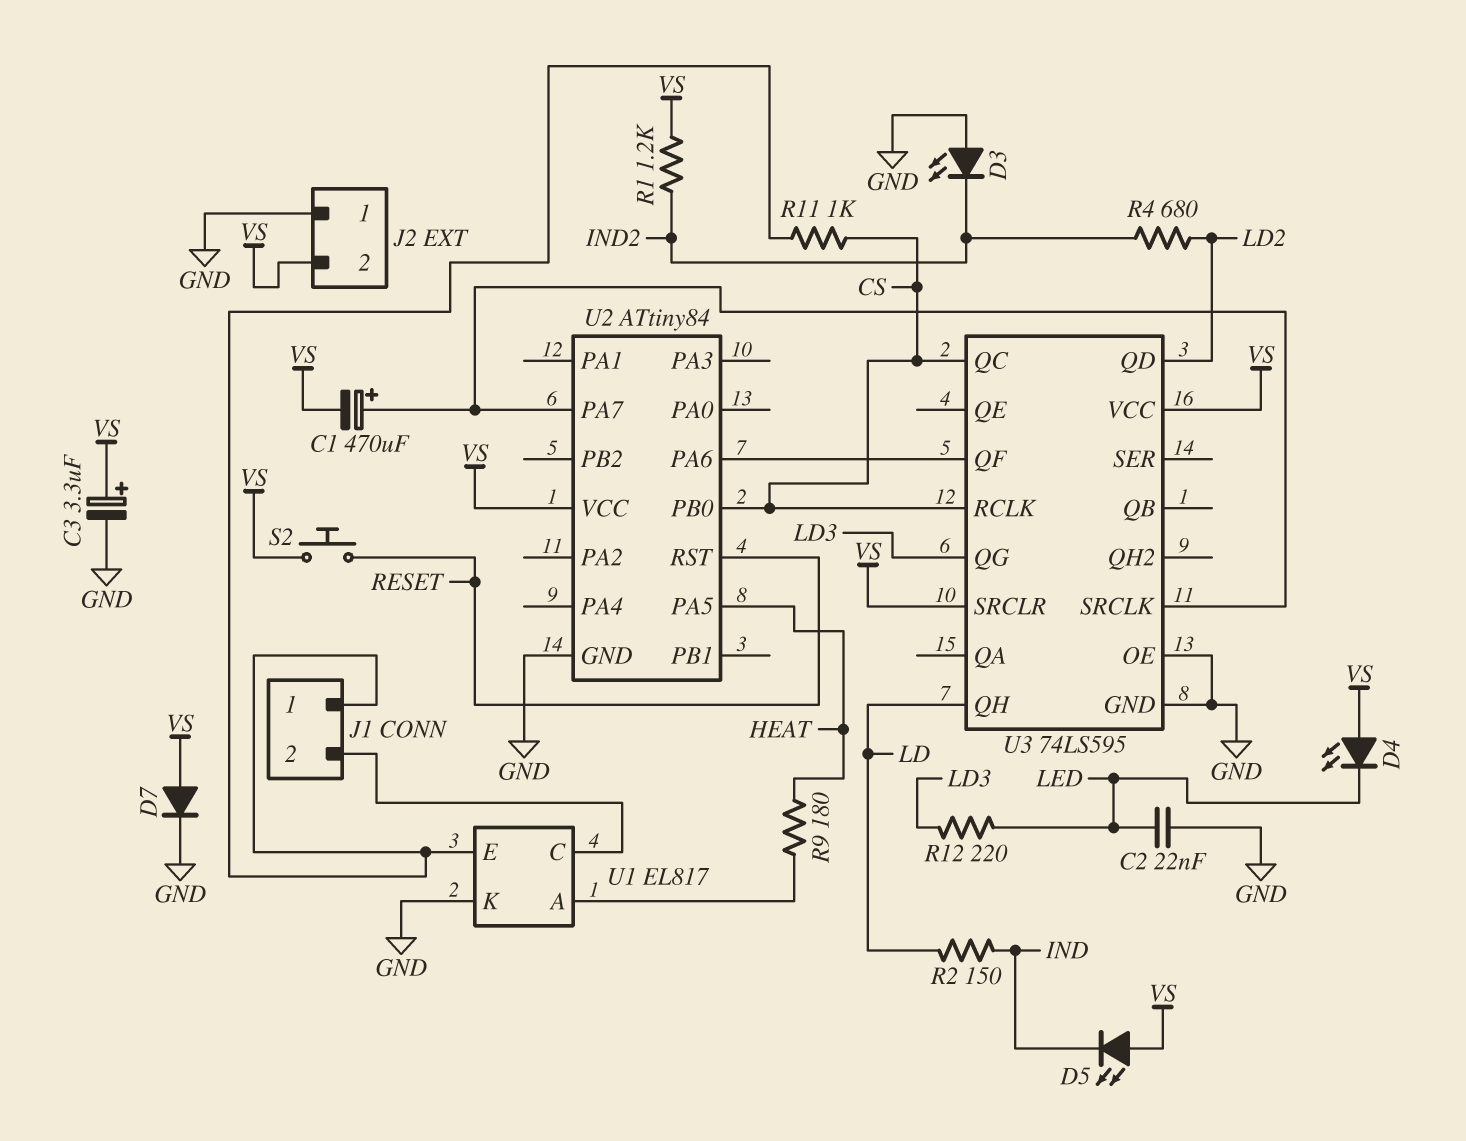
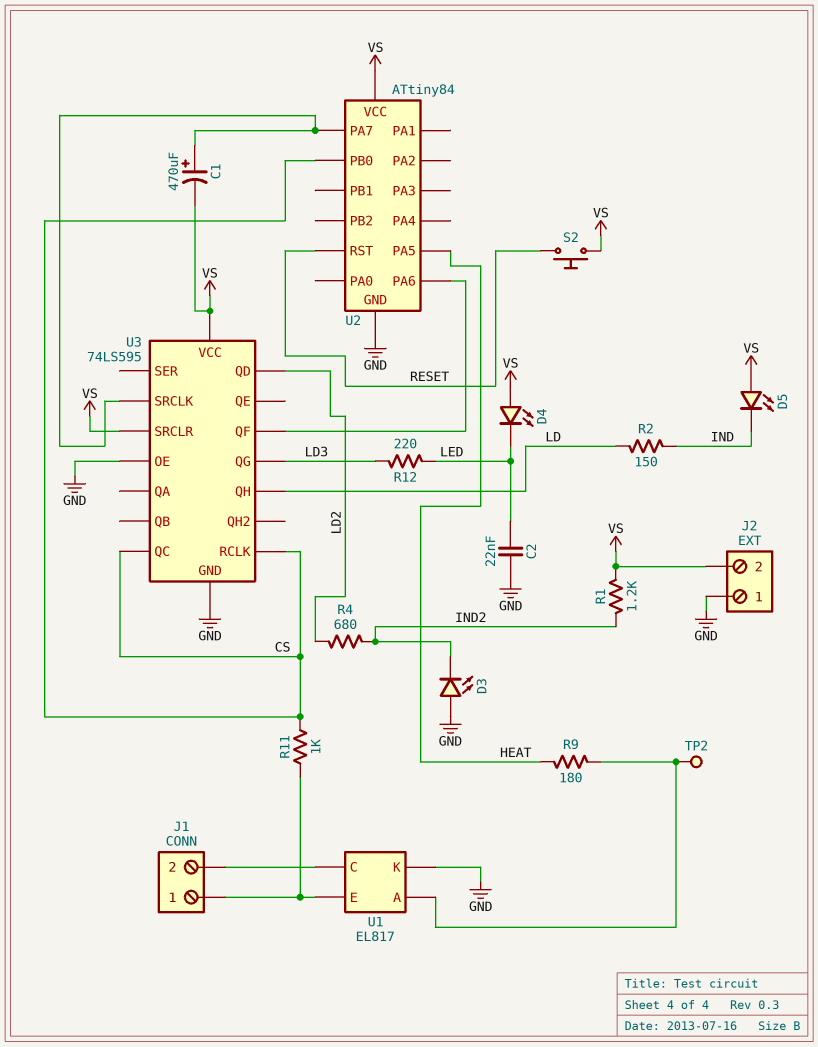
C3: 3.3uF (plus VS, minus GND) -> none
D7: diode (A VS, K GND) -> none
TP2: none -> test point (U1/A)

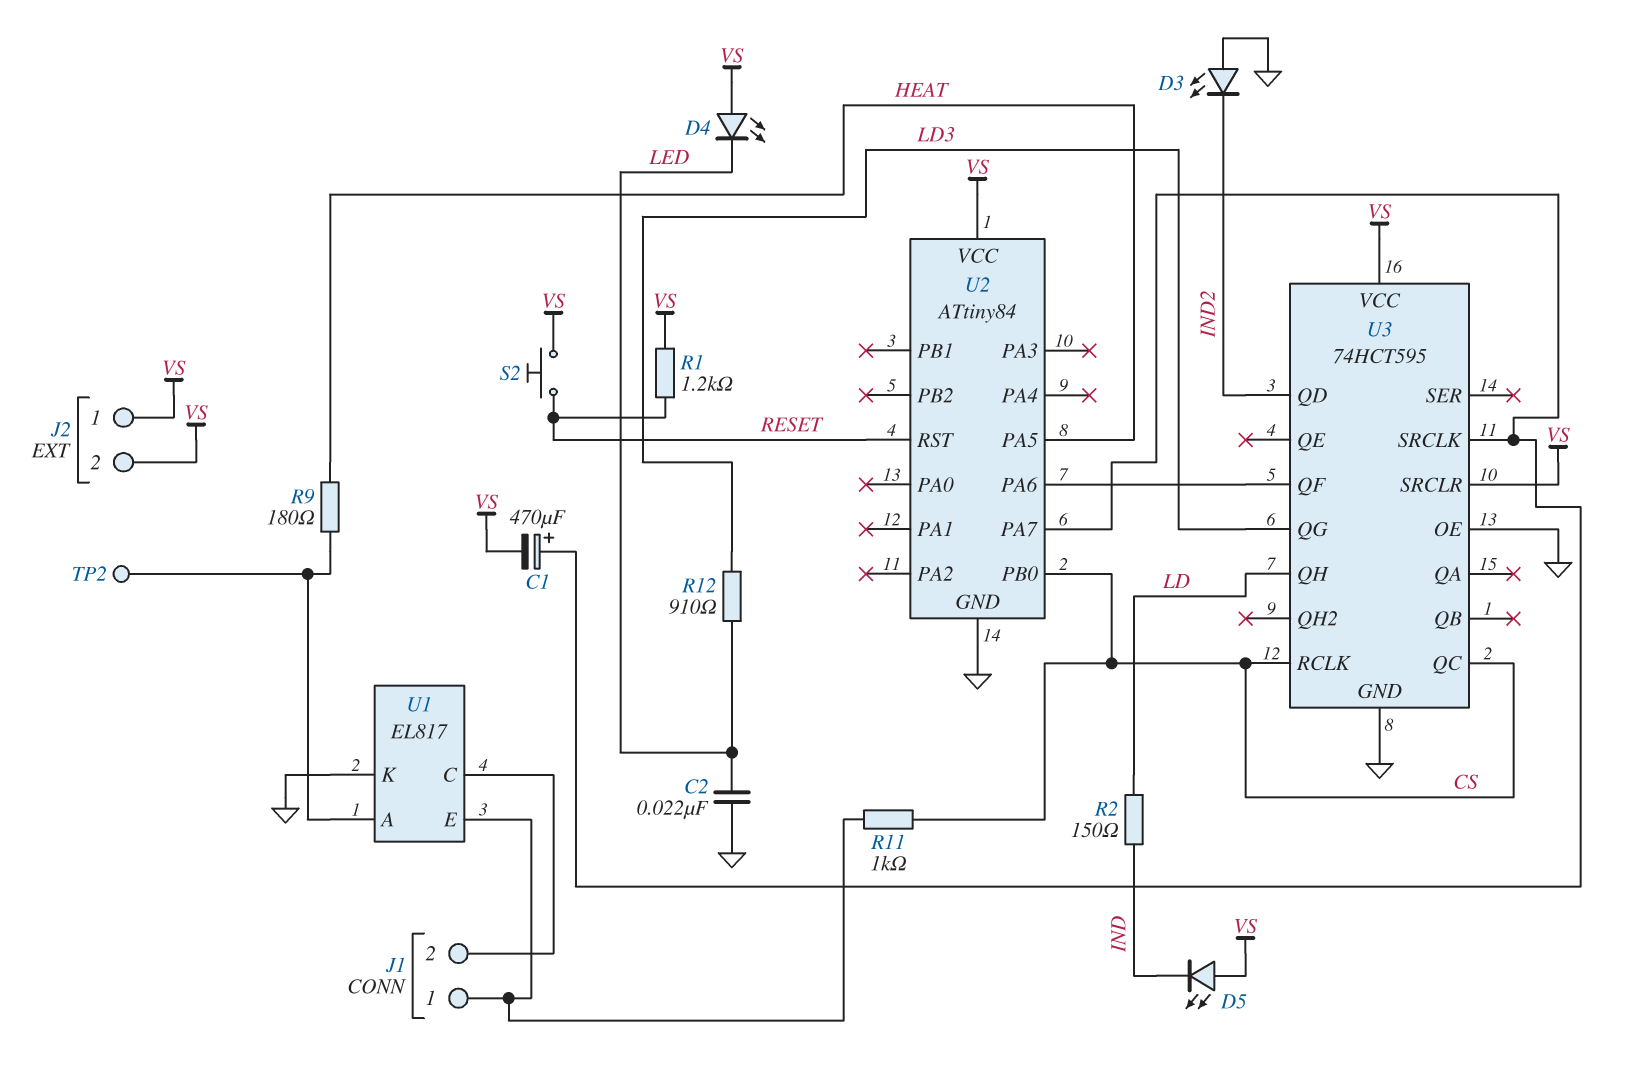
J2 pin 1: GND -> VS
R1: 1.2k (IND2, VS) -> 1.2k (RESET, VS)
R4: 680 (IND2, LD2) -> none
R12: 220 (LD3, LED) -> 910 (LD3, LED)
U3: 74LS595 -> 74HCT595
U3 pin QD: LD2 -> IND2

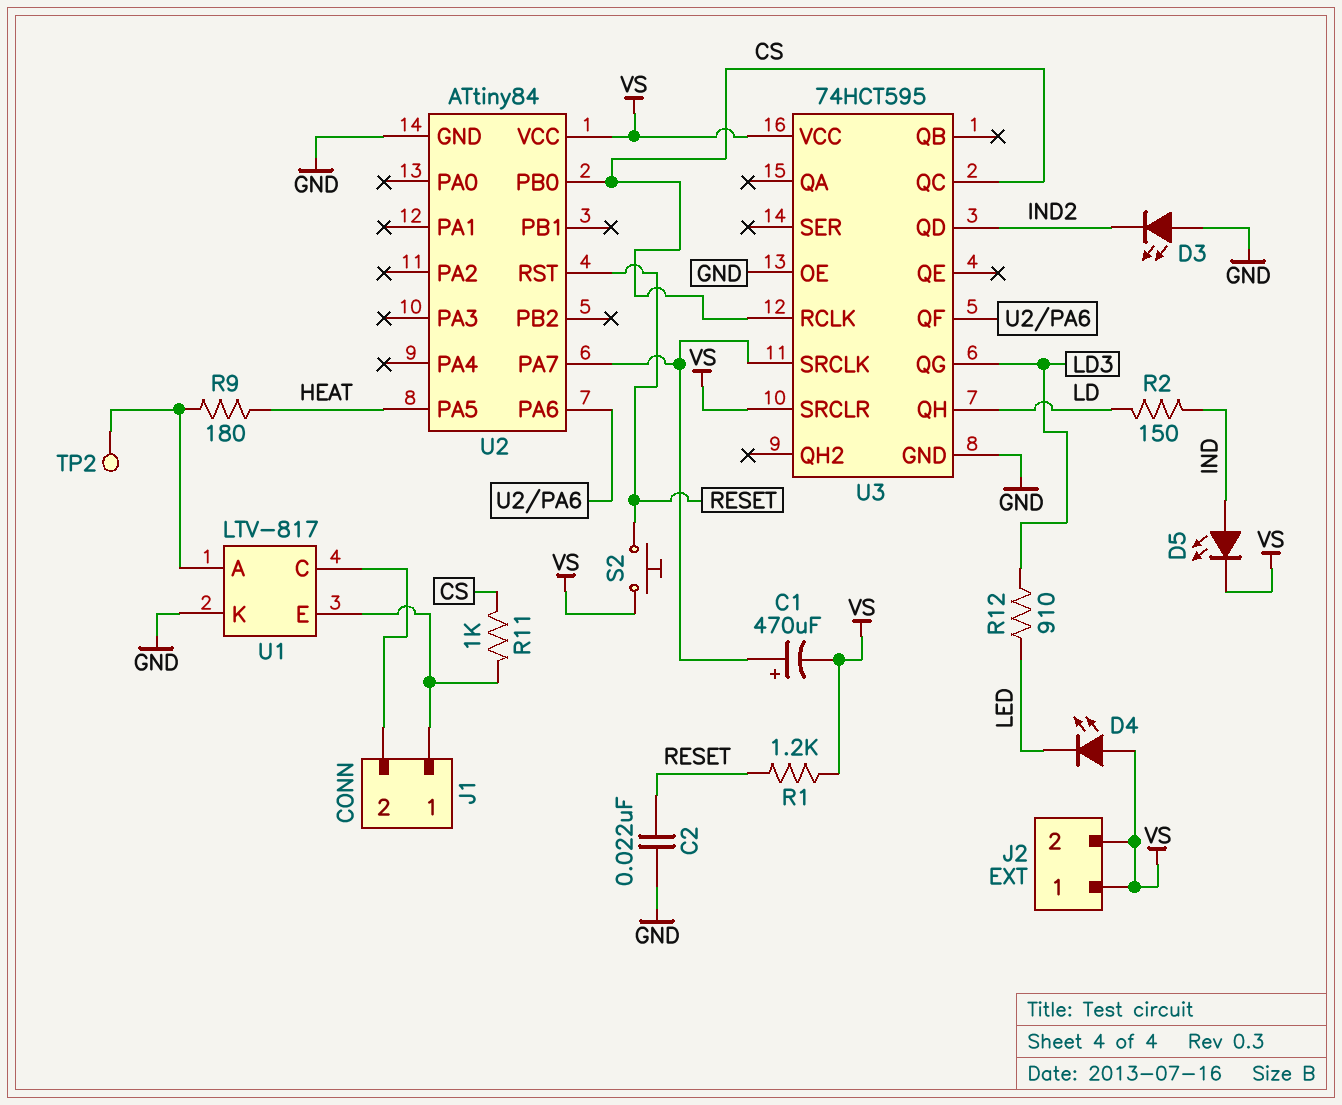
C2: 22nF (GND, LED) -> 22nF (GND, RESET)
D5: LED (A VS, K IND) -> LED (A IND, K VS)
U1: EL817 -> LTV-817

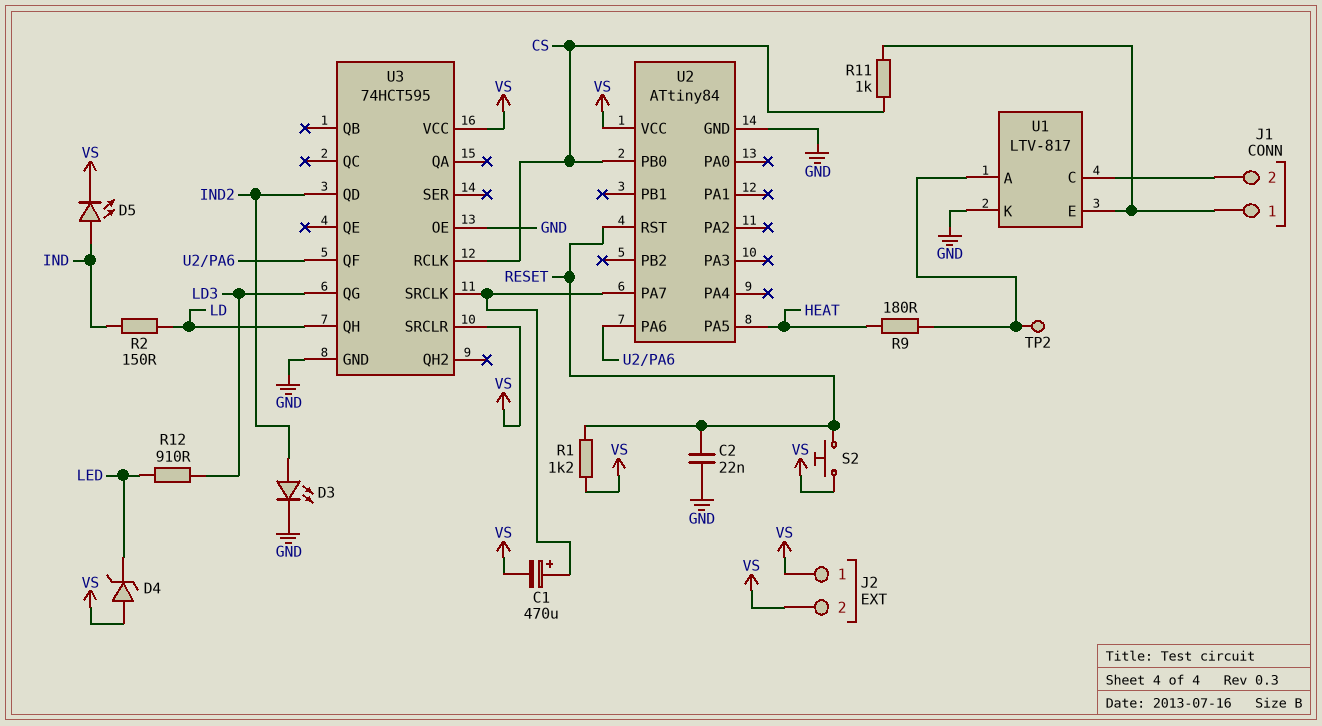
D3: LED (A GND, K IND2) -> LED (A IND2, K GND)
D4: LED (A VS, K LED) -> zener (A VS, K LED)
U3 pin QC: CS -> none

